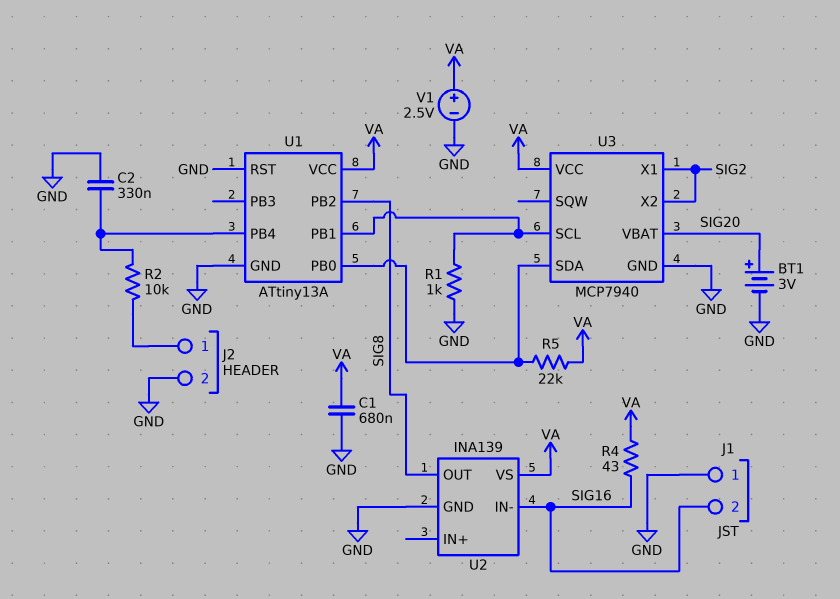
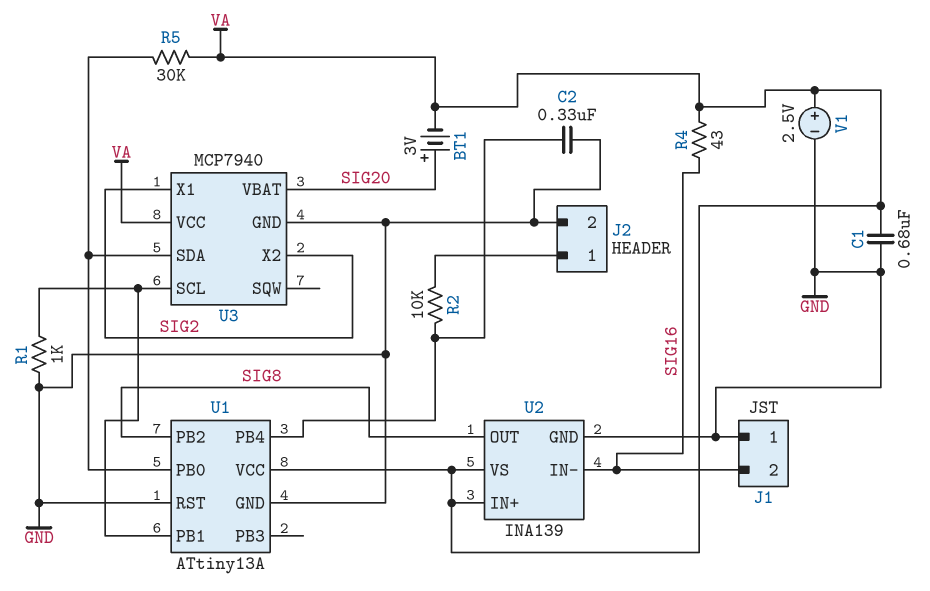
BT1: 3V (plus SIG20, minus GND) -> 3V (plus SIG20, minus VA)
R5: 22k (U1/PB0, VA) -> 30k (U1/PB0, VA)
U2 pin IN+: none -> VA

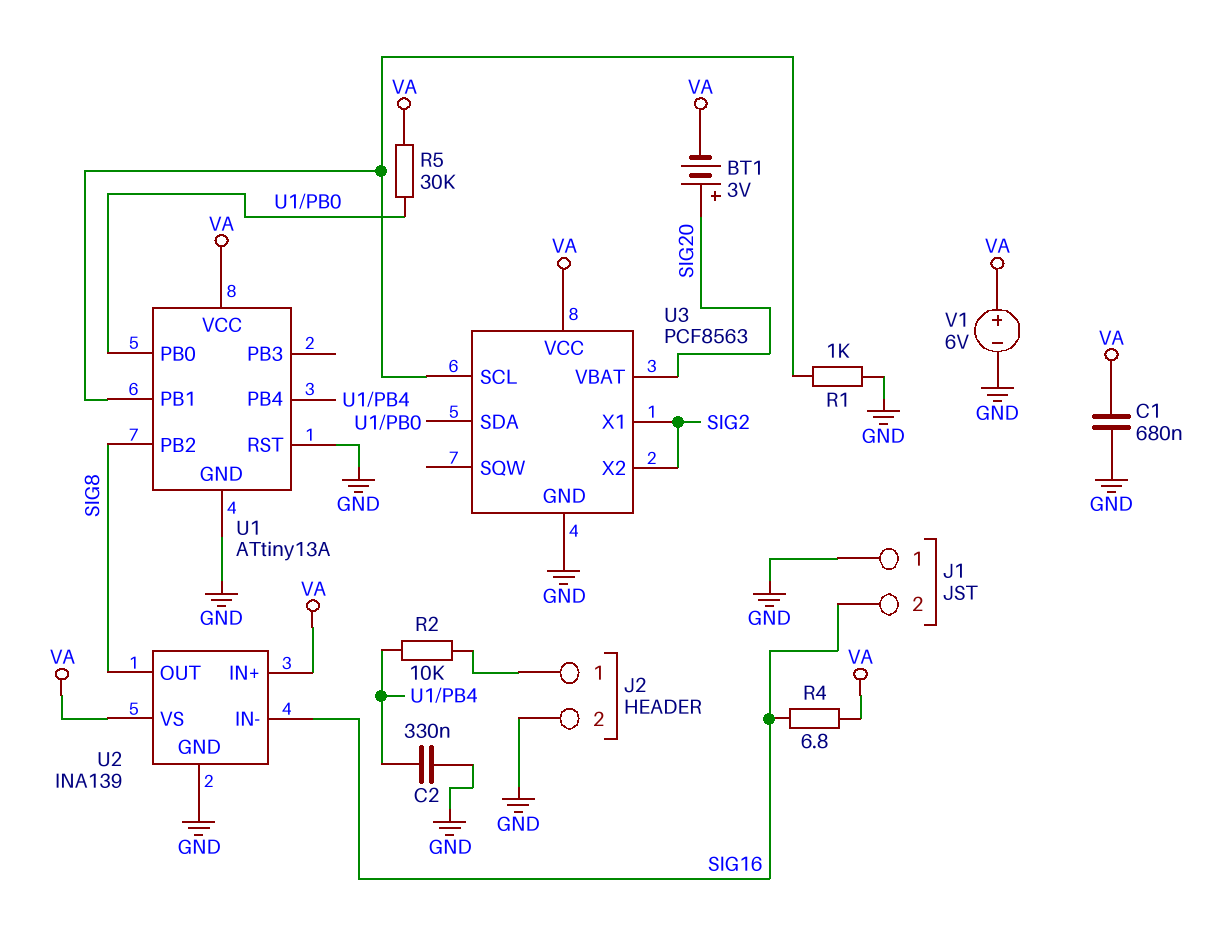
R4: 43 (SIG16, VA) -> 6.8 (SIG16, VA)
U3: MCP7940 -> PCF8563
V1: 2.5V (plus VA, minus GND) -> 6V (plus VA, minus GND)

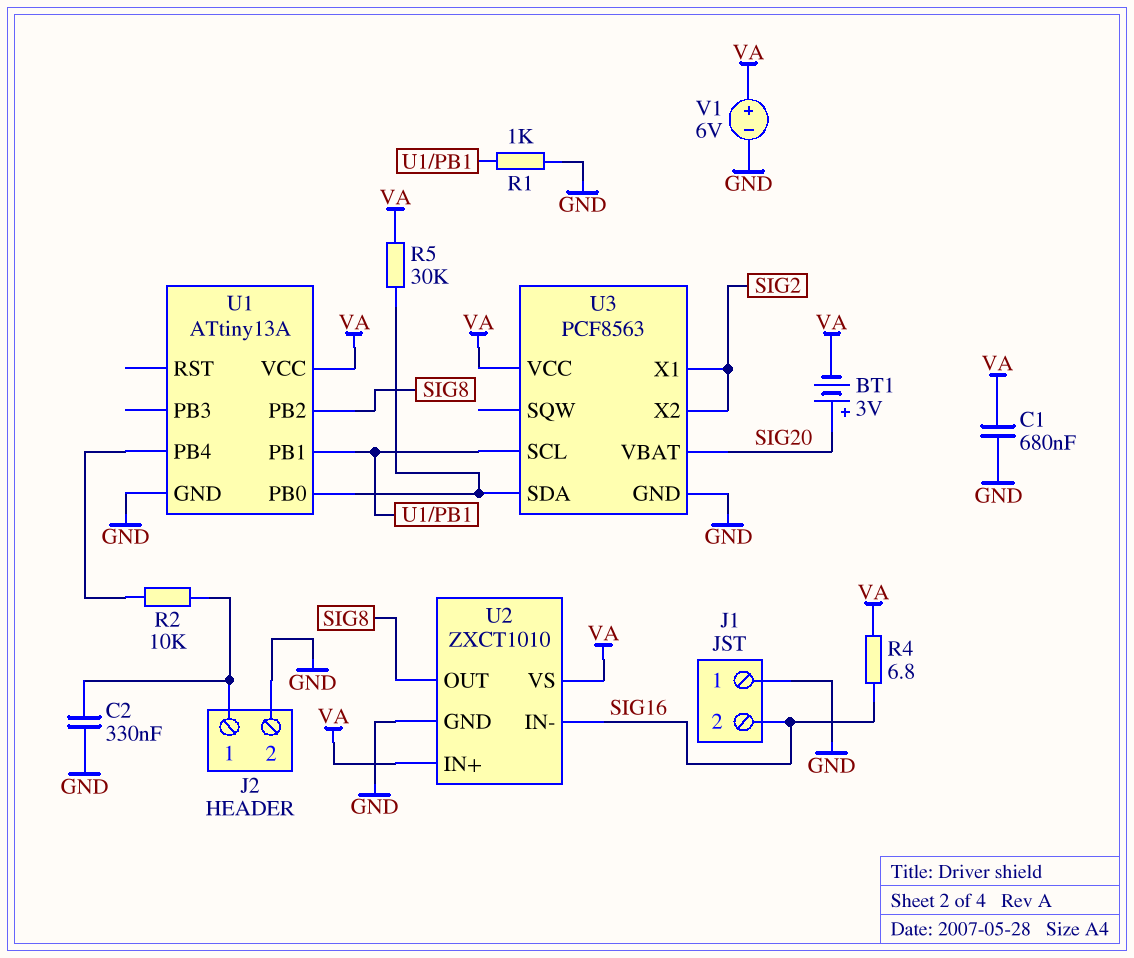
C2: 330nF (GND, U1/PB4) -> 330nF (GND, J2/1)
U1 pin RST: GND -> none
U2: INA139 -> ZXCT1010

